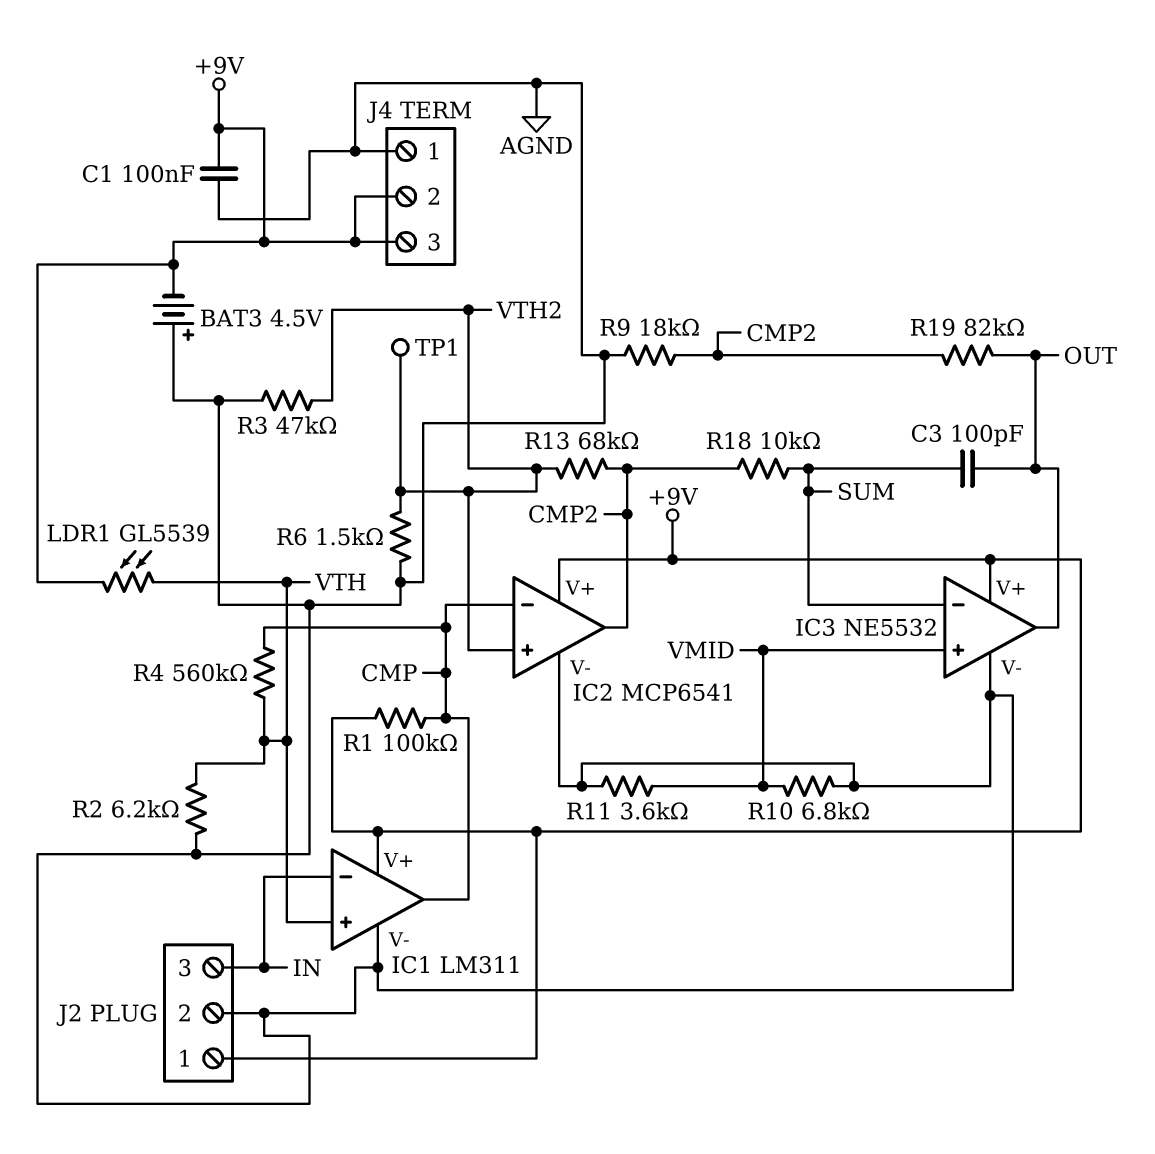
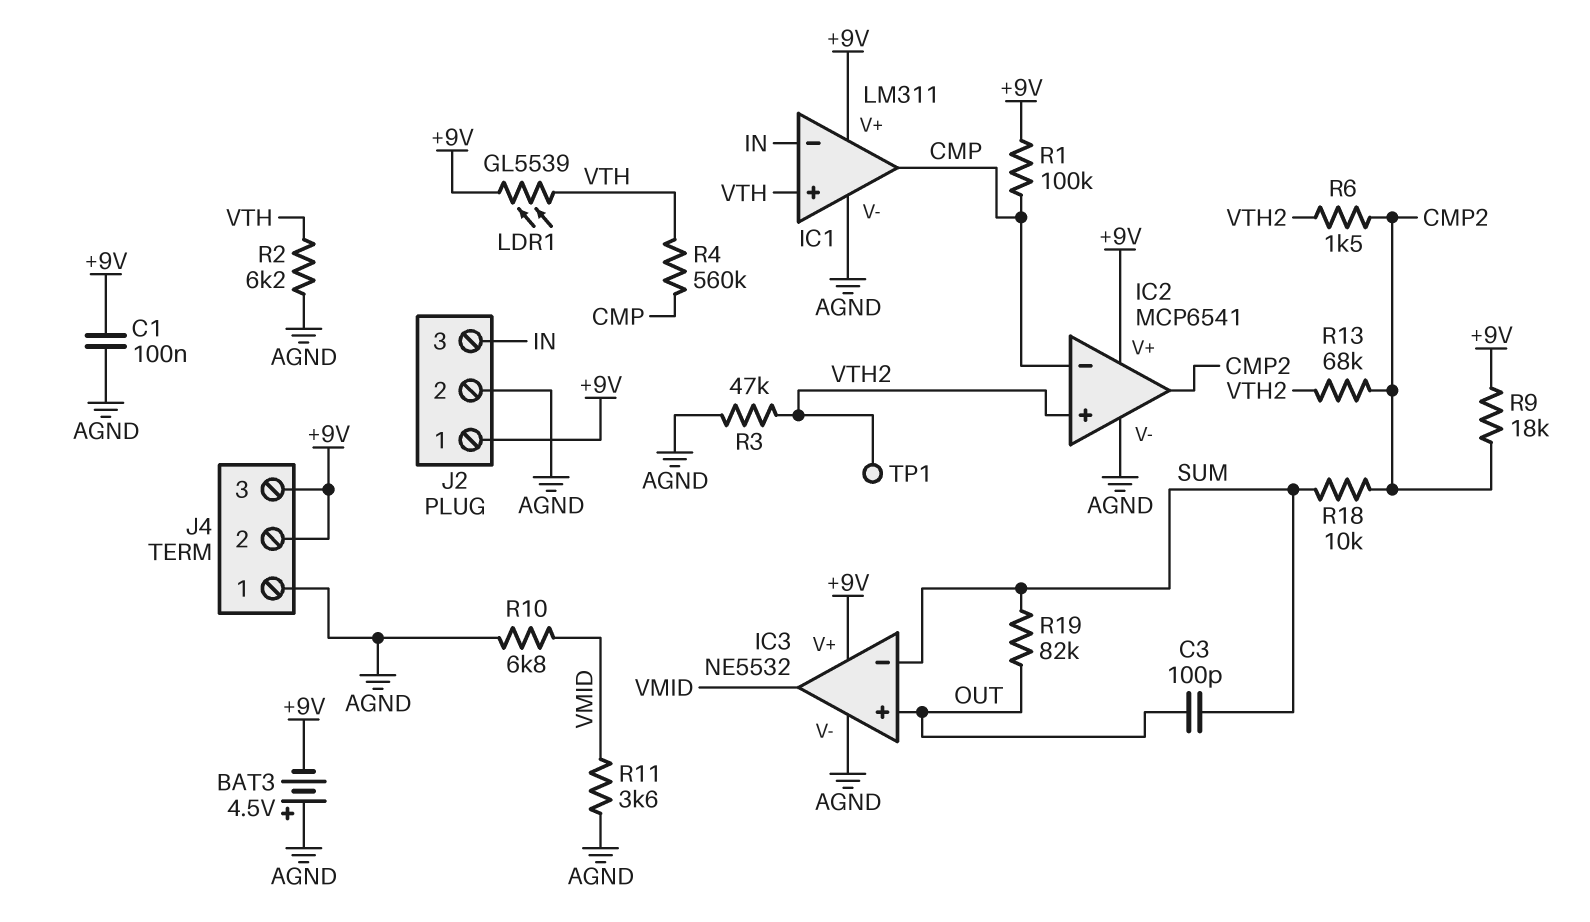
IC3 pin in+: VMID -> OUT
IC3 pin out: OUT -> VMID
R6: 1.5k (AGND, VTH2) -> 1.5k (CMP2, VTH2)
R9: 18k (AGND, CMP2) -> 18k (+9V, CMP2)
R19: 82k (CMP2, OUT) -> 82k (OUT, SUM)

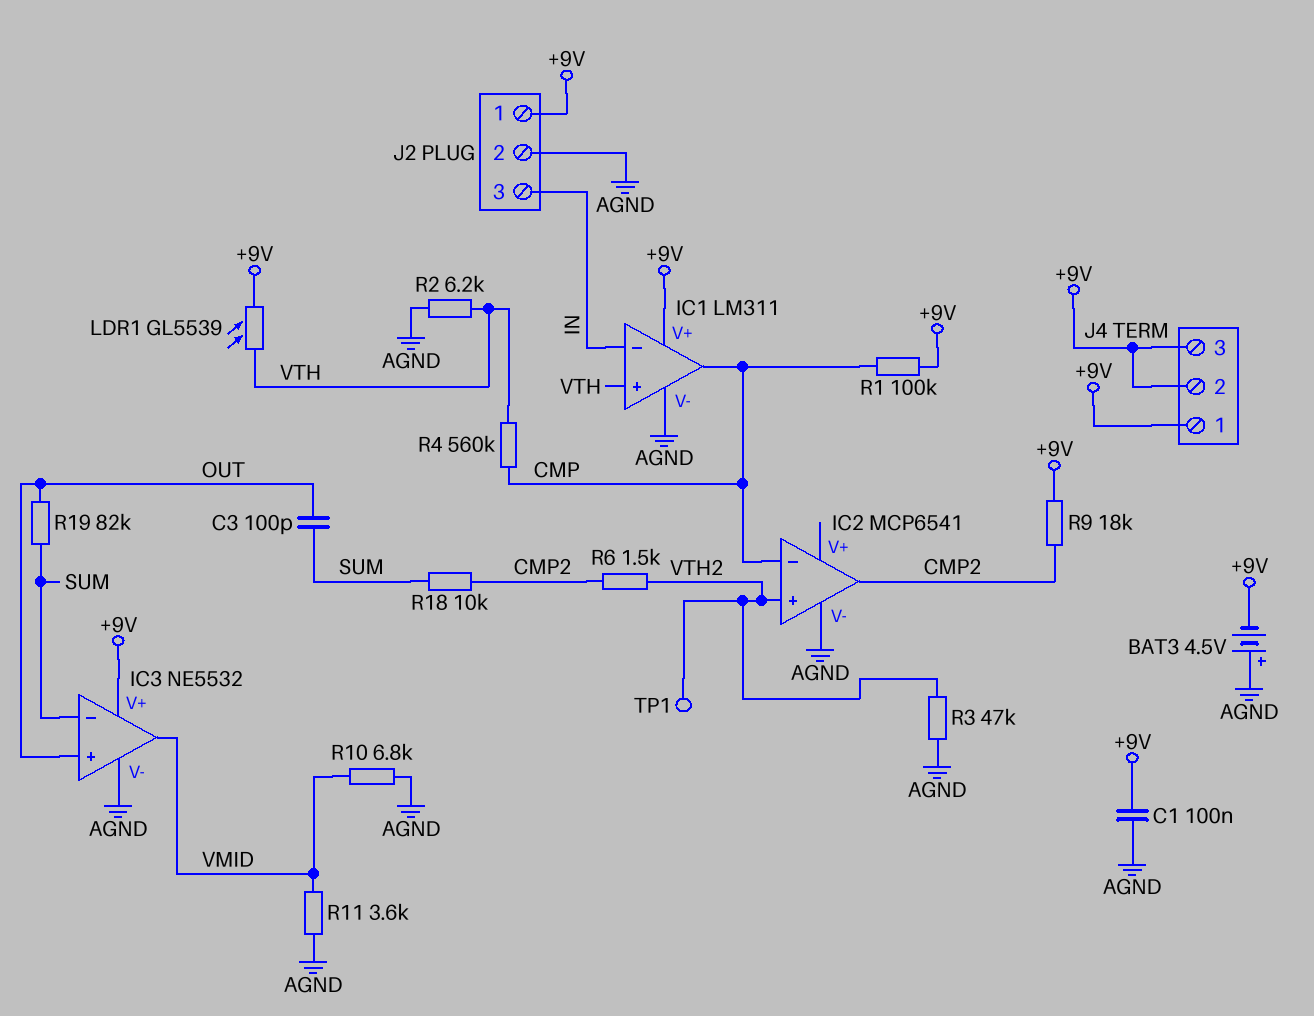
IC2 pin V+: +9V -> none
J4 pin 1: AGND -> +9V
R13: 68k (CMP2, VTH2) -> none

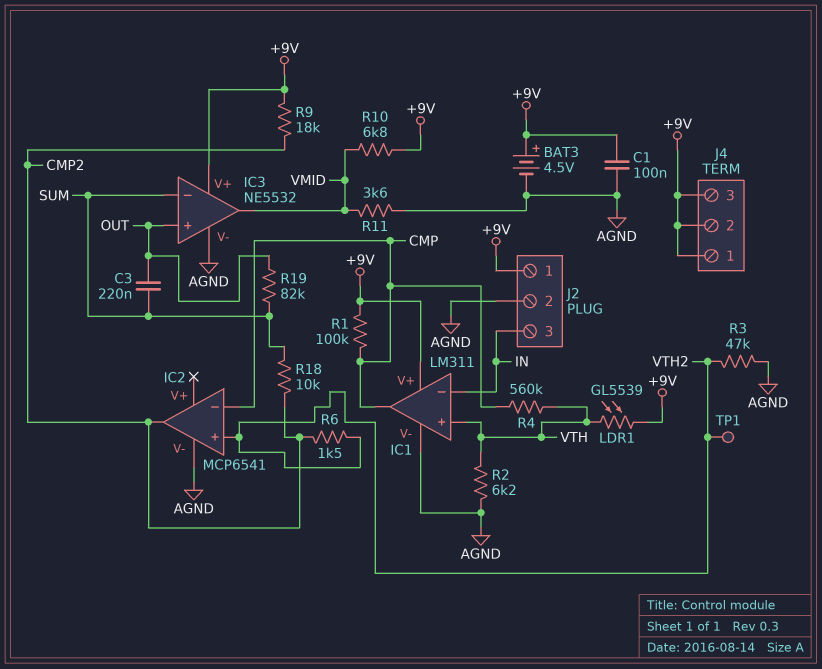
BAT3: 4.5V (plus AGND, minus +9V) -> 4.5V (plus +9V, minus AGND)
C3: 100pF (OUT, SUM) -> 220nF (OUT, SUM)
R10: 6.8k (AGND, VMID) -> 6.8k (+9V, VMID)

